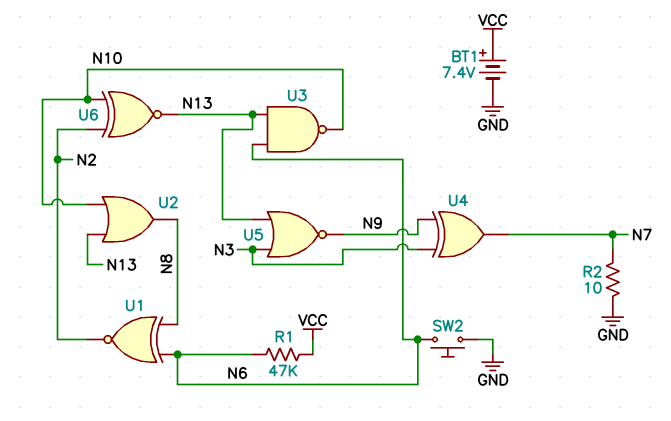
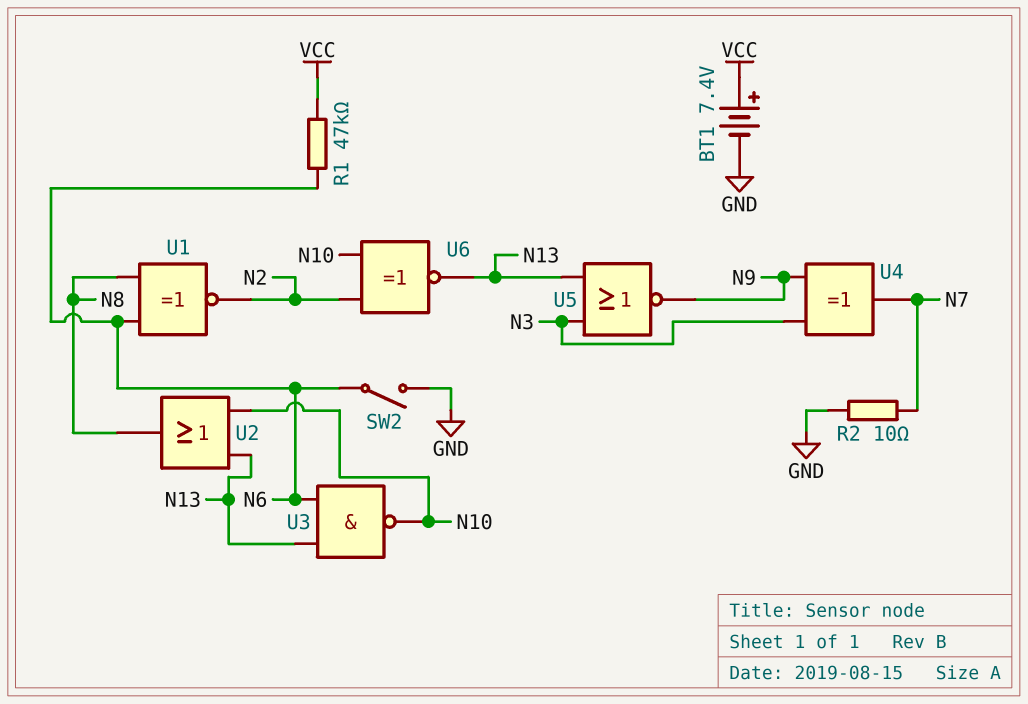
SW2: button (GND, N6) -> switch (GND, N6)

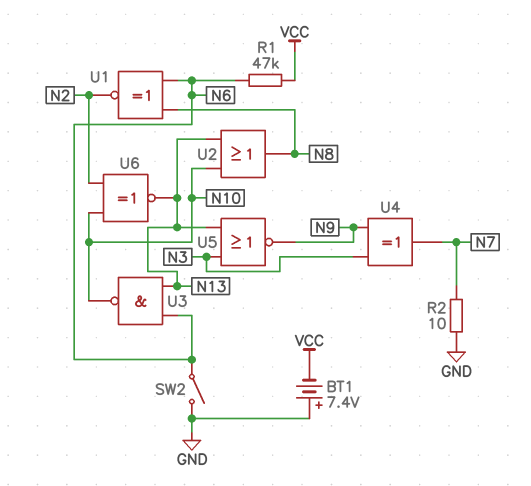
BT1: 7.4V (plus VCC, minus GND) -> 7.4V (plus GND, minus VCC)

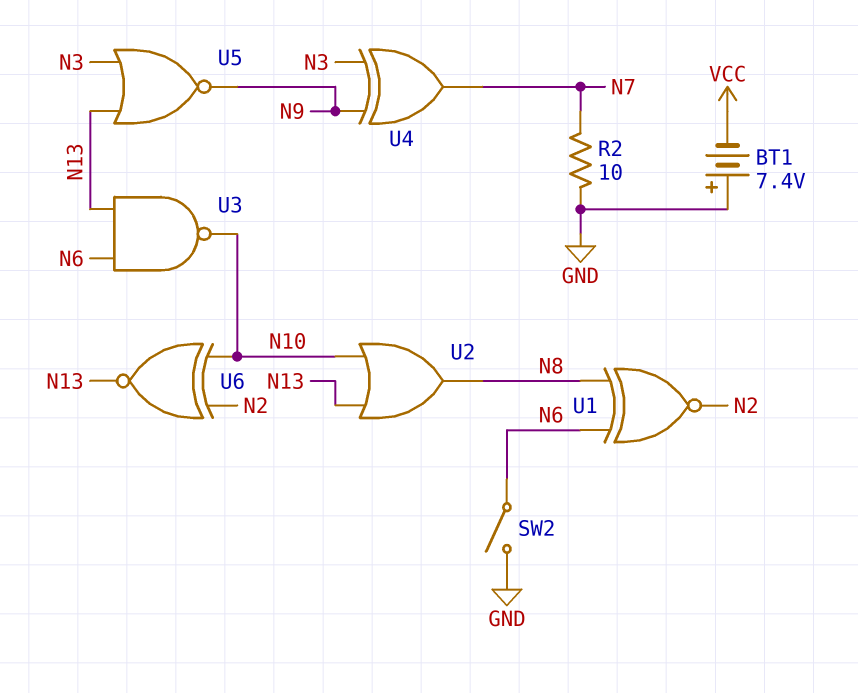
R1: 47k (N6, VCC) -> none

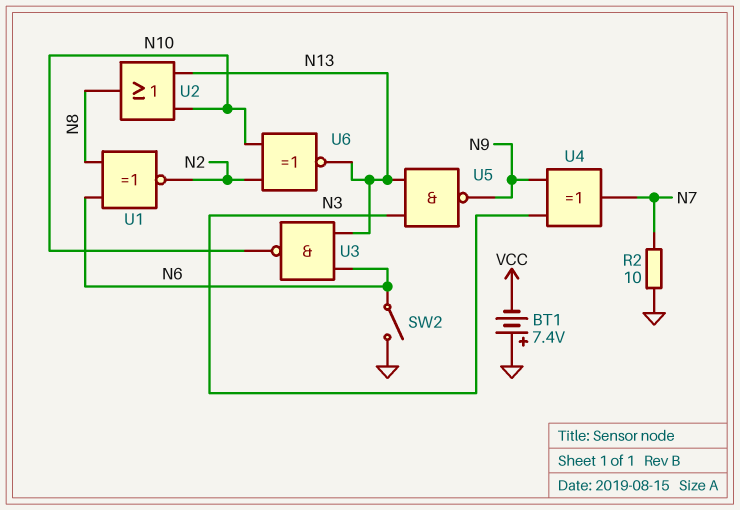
U5: NOR (in N3, in N13, out N9) -> NAND (in N3, in N13, out N9)

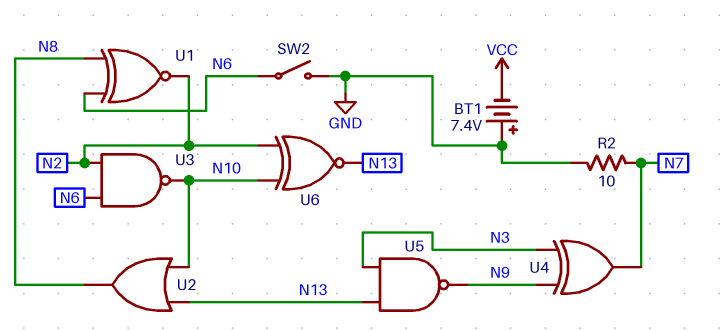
U3: NAND (in N6, in N13, out N10) -> NAND (in N2, in N6, out N10)

